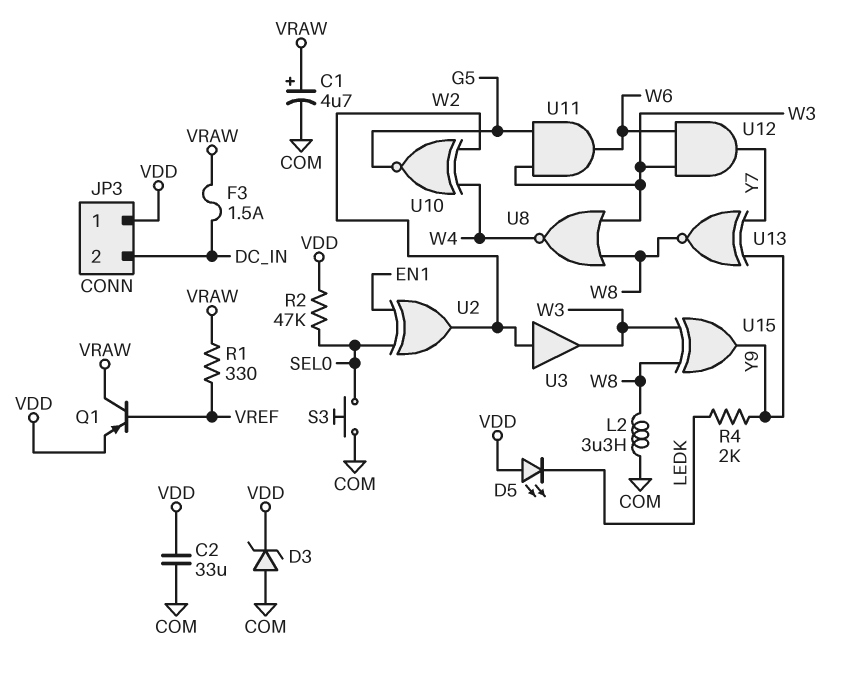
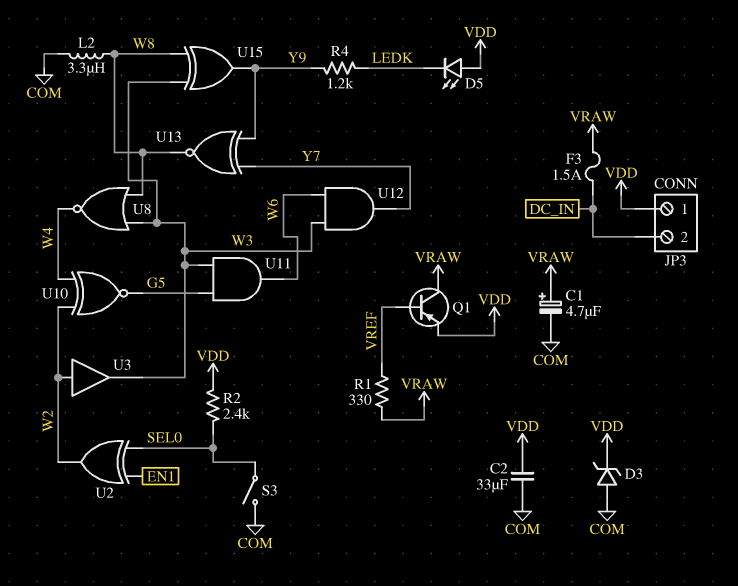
R2: 47k (SEL0, VDD) -> 2.4k (SEL0, VDD)
R4: 2k (LEDK, Y9) -> 1.2k (LEDK, Y9)
S3: button (COM, SEL0) -> switch (COM, SEL0)

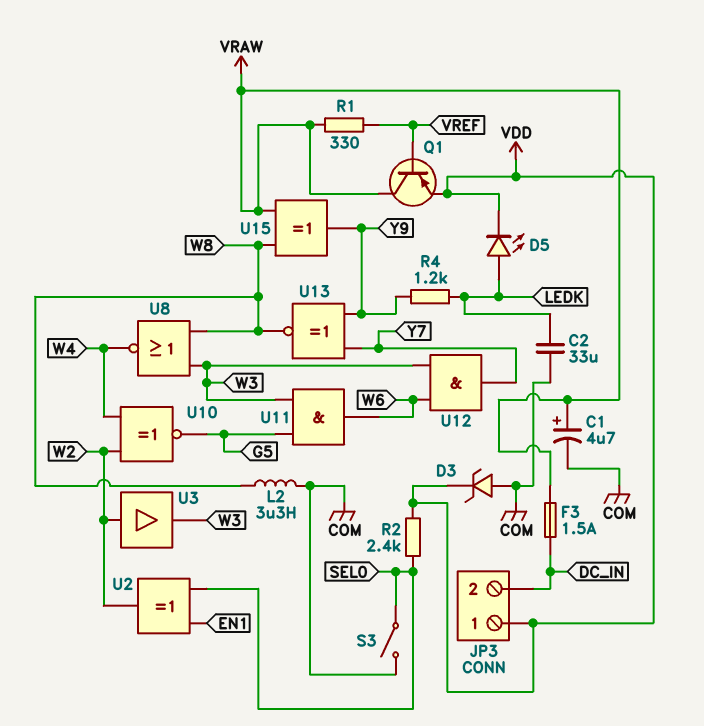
C2: 33uF (COM, VDD) -> 33uF (COM, LEDK)
D5: LED (A VDD, K LEDK) -> LED (A LEDK, K VDD)
U15: XOR (in W3, in W8, out Y9) -> XOR (in VRAW, in W8, out Y9)

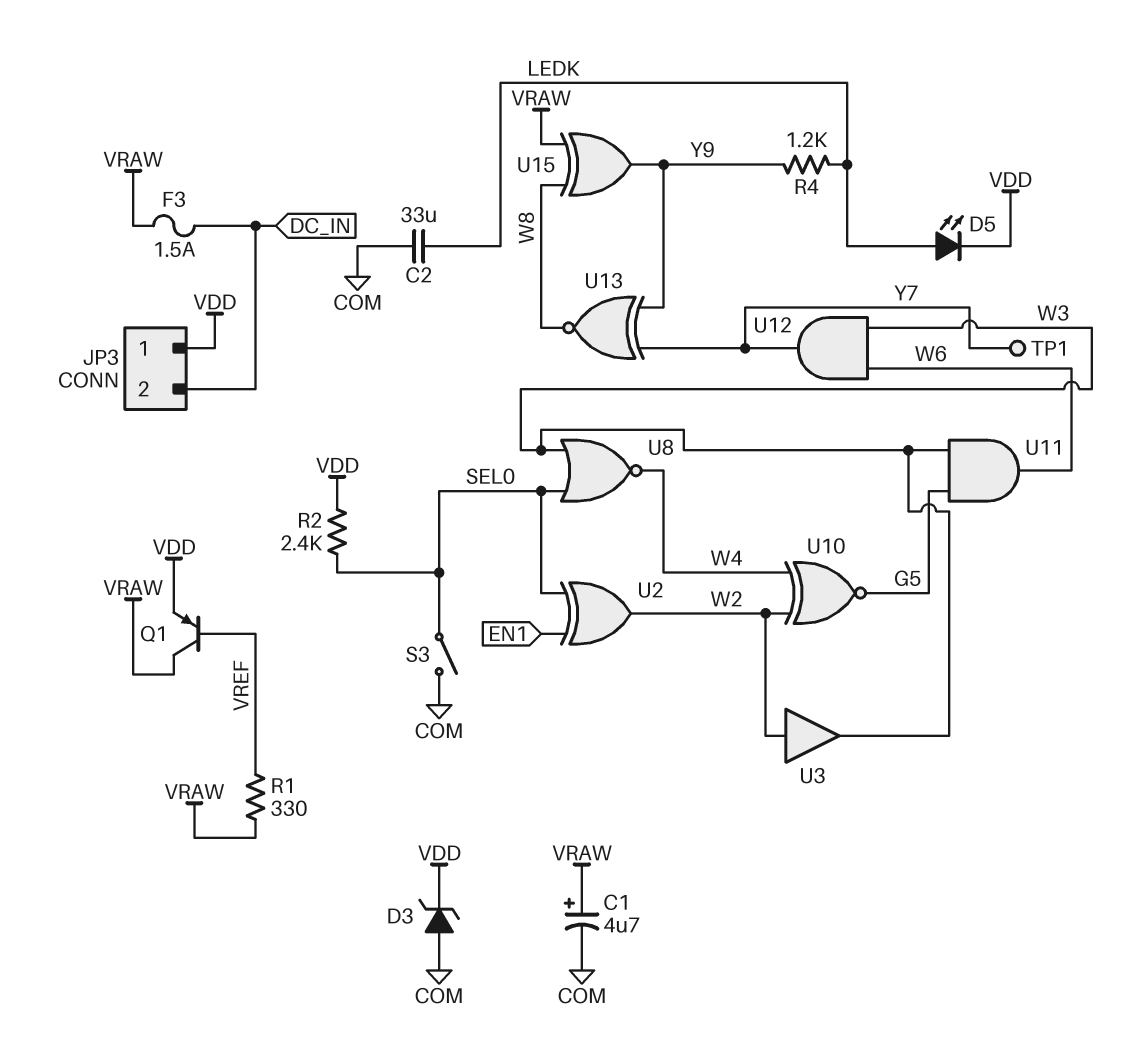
L2: 3.3uH (COM, W8) -> none
TP1: none -> test point (Y7)
U8: NOR (in W3, in W8, out W4) -> NOR (in SEL0, in W3, out W4)

